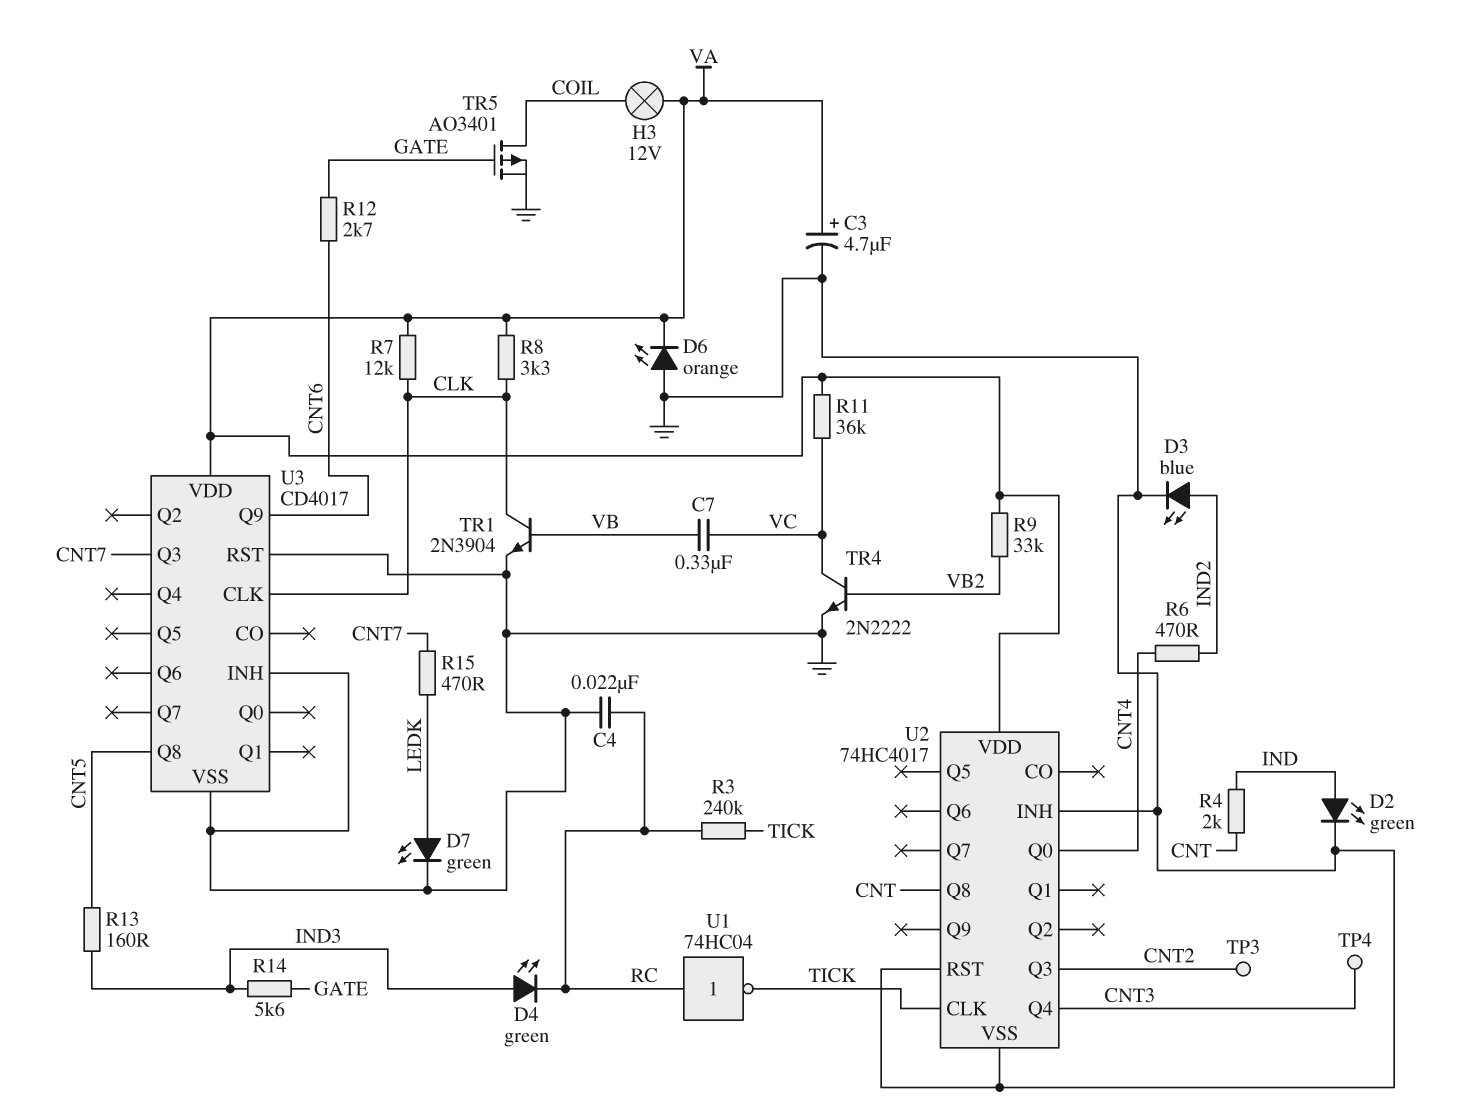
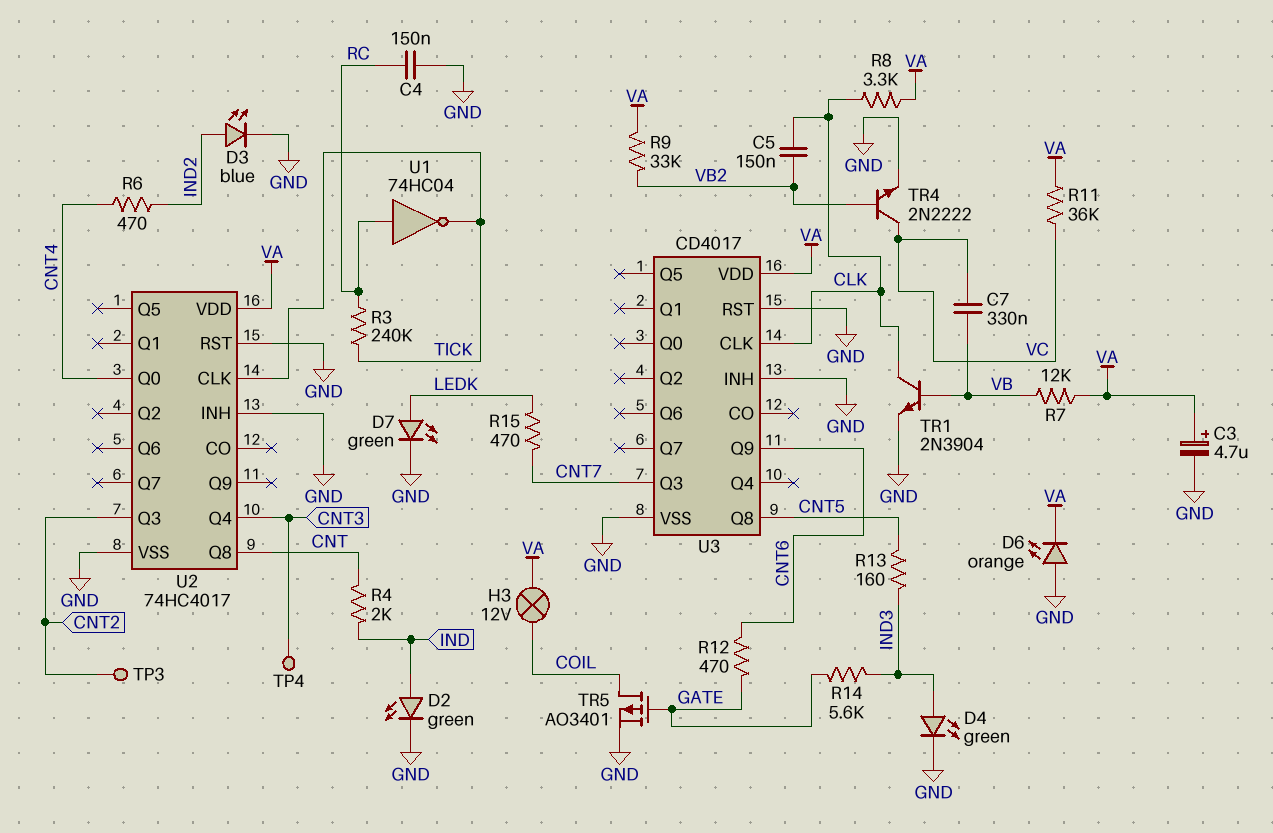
C4: 22nF (GND, RC) -> 150nF (GND, RC)
C5: none -> 150nF (CLK, VB2)
D4: LED green (A IND3, K RC) -> LED green (A IND3, K GND)
R7: 12k (CLK, VA) -> 12k (VA, VB)
R12: 2.7k (CNT6, GATE) -> 470 (CNT6, GATE)

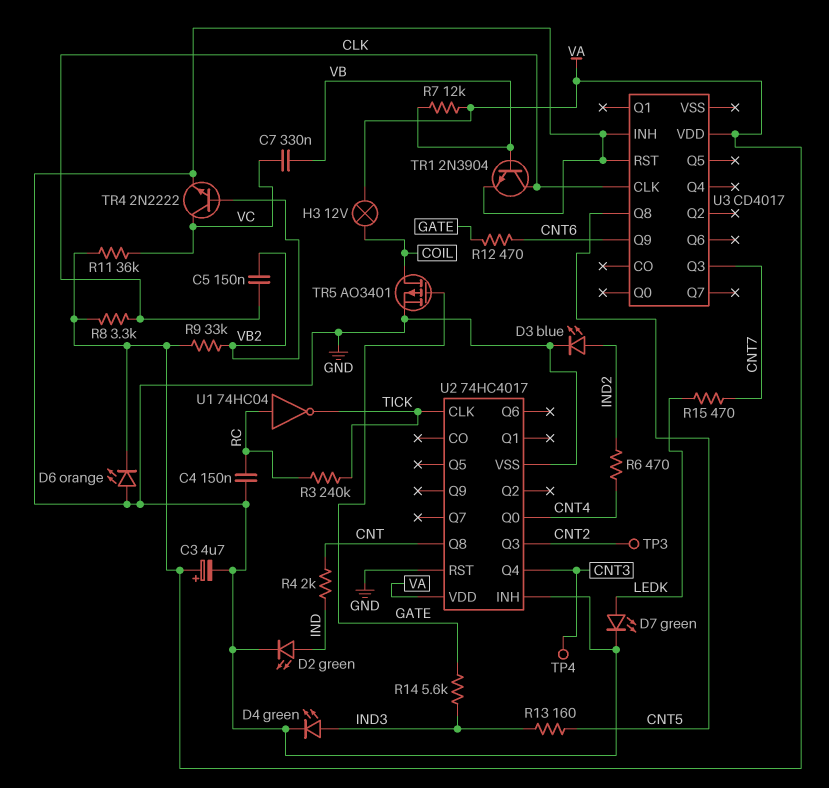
U3 pin VSS: GND -> none

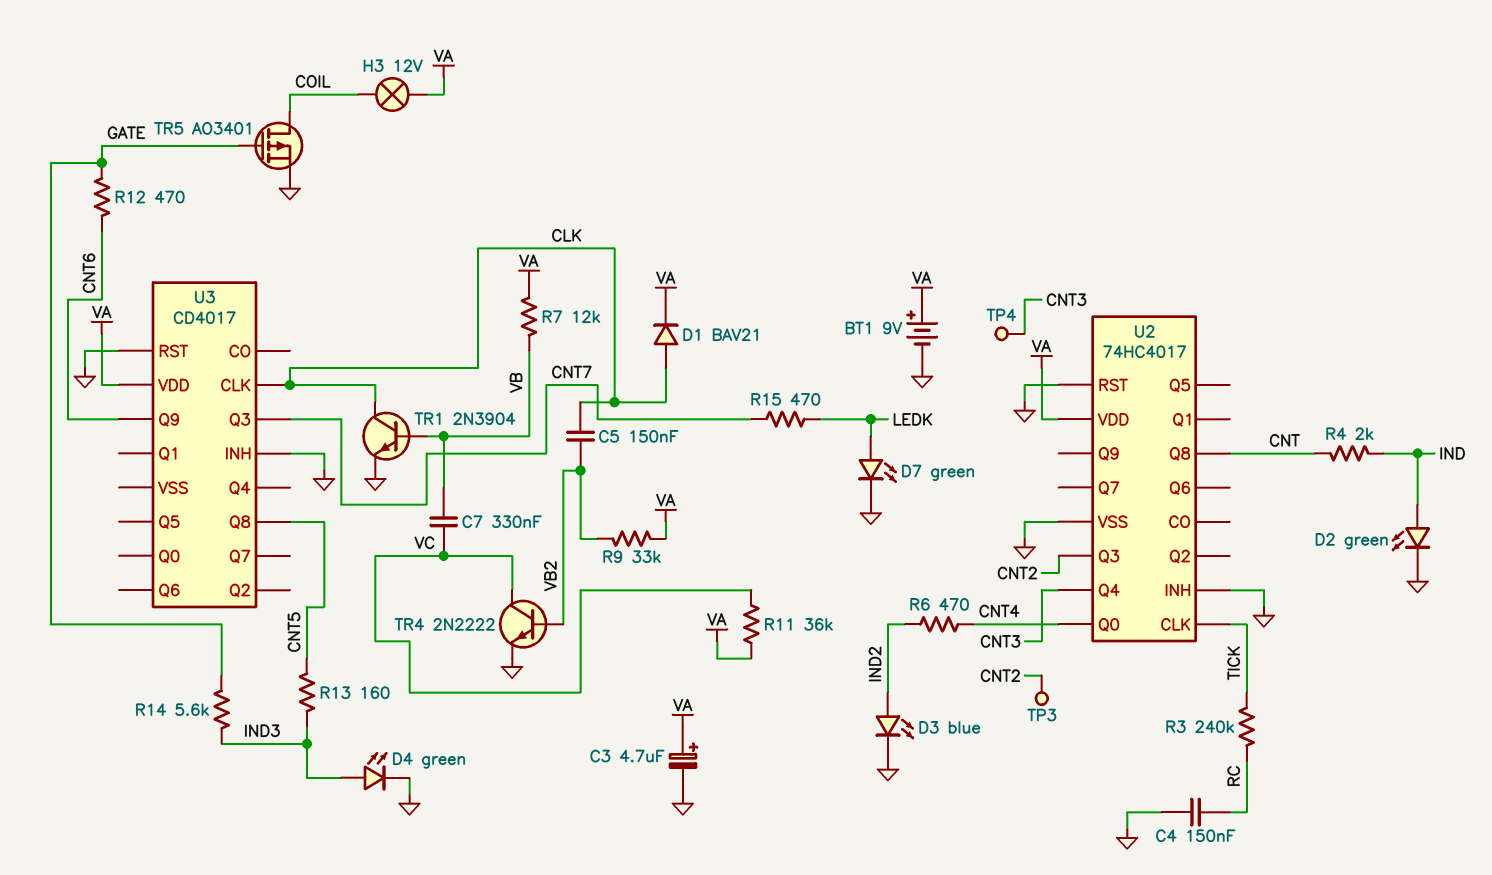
BT1: none -> 9V (plus VA, minus GND)
D1: none -> diode BAV21 (A CLK, K VA)
D6: LED orange (A GND, K VA) -> none
R8: 3.3k (CLK, VA) -> none
U1: NOT 74HC04 (in RC, out TICK) -> none

